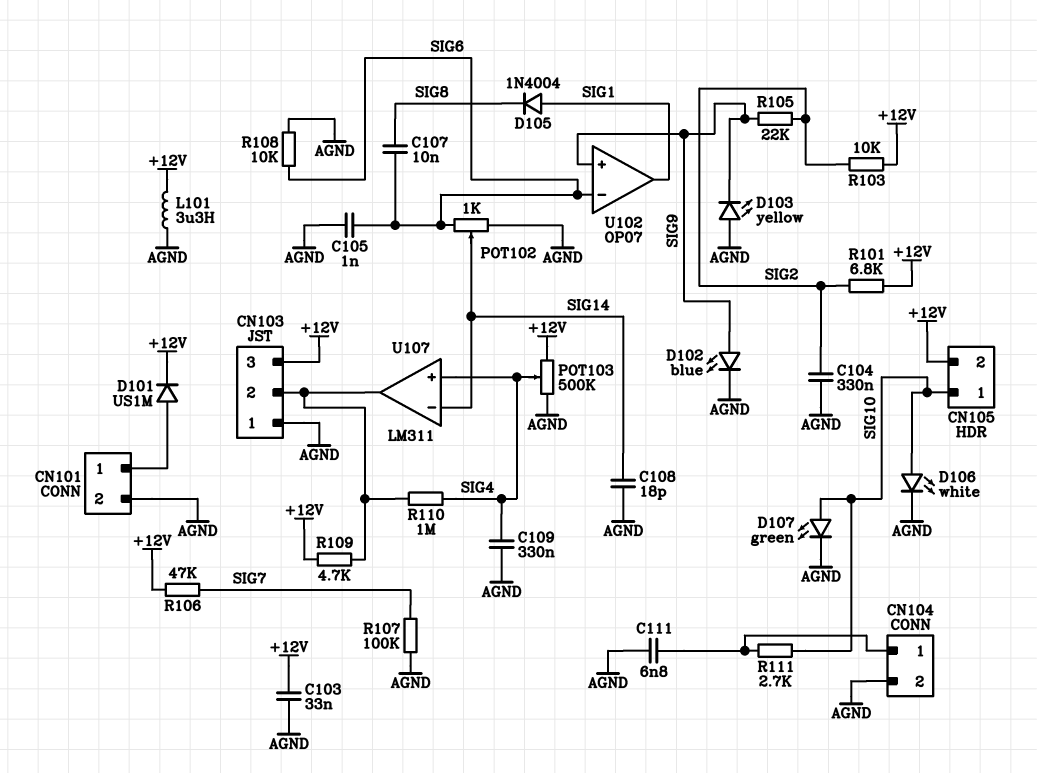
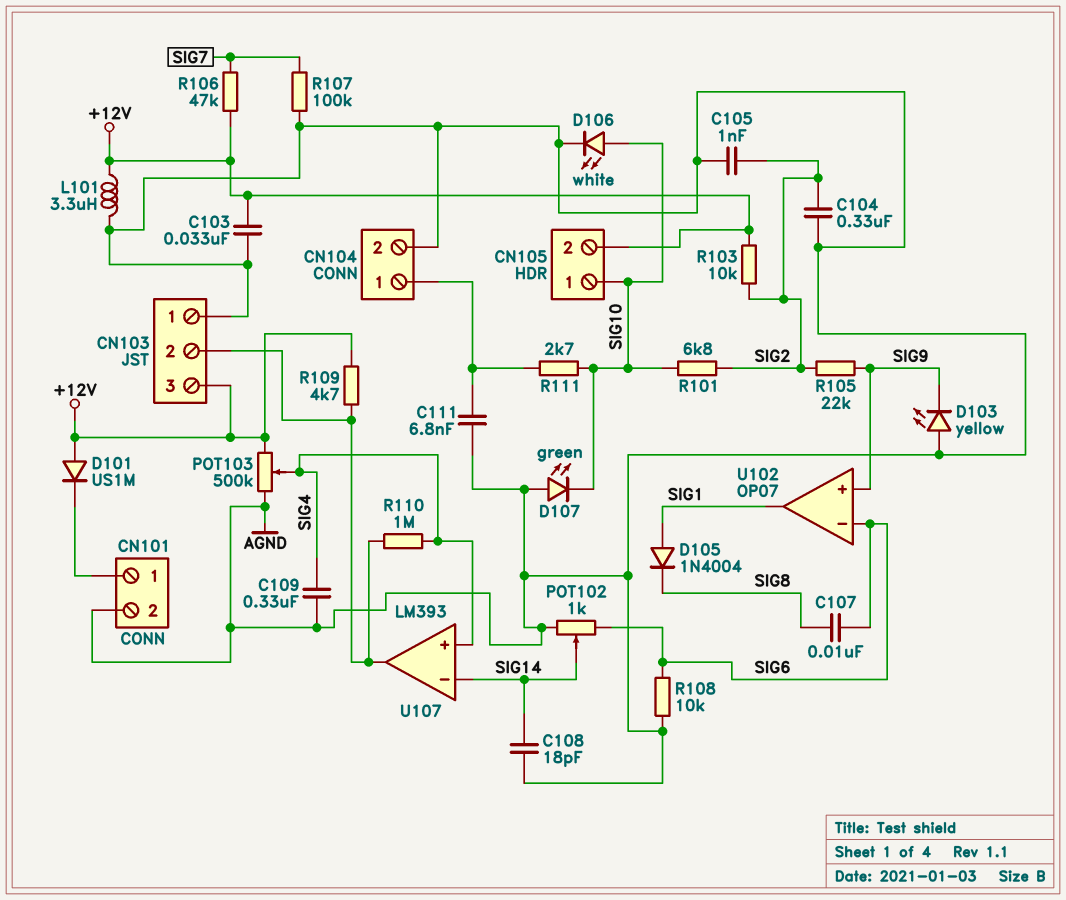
C105: 1nF (AGND, SIG6) -> 1nF (AGND, SIG2)
D101: diode US1M (A CN101/1, K +12V) -> diode US1M (A +12V, K CN101/1)
D102: LED blue (A SIG9, K AGND) -> none
D107: LED green (A SIG10, K AGND) -> LED green (A AGND, K SIG10)
R101: 6.8k (+12V, SIG2) -> 6.8k (SIG2, SIG10)
U107: LM311 -> LM393

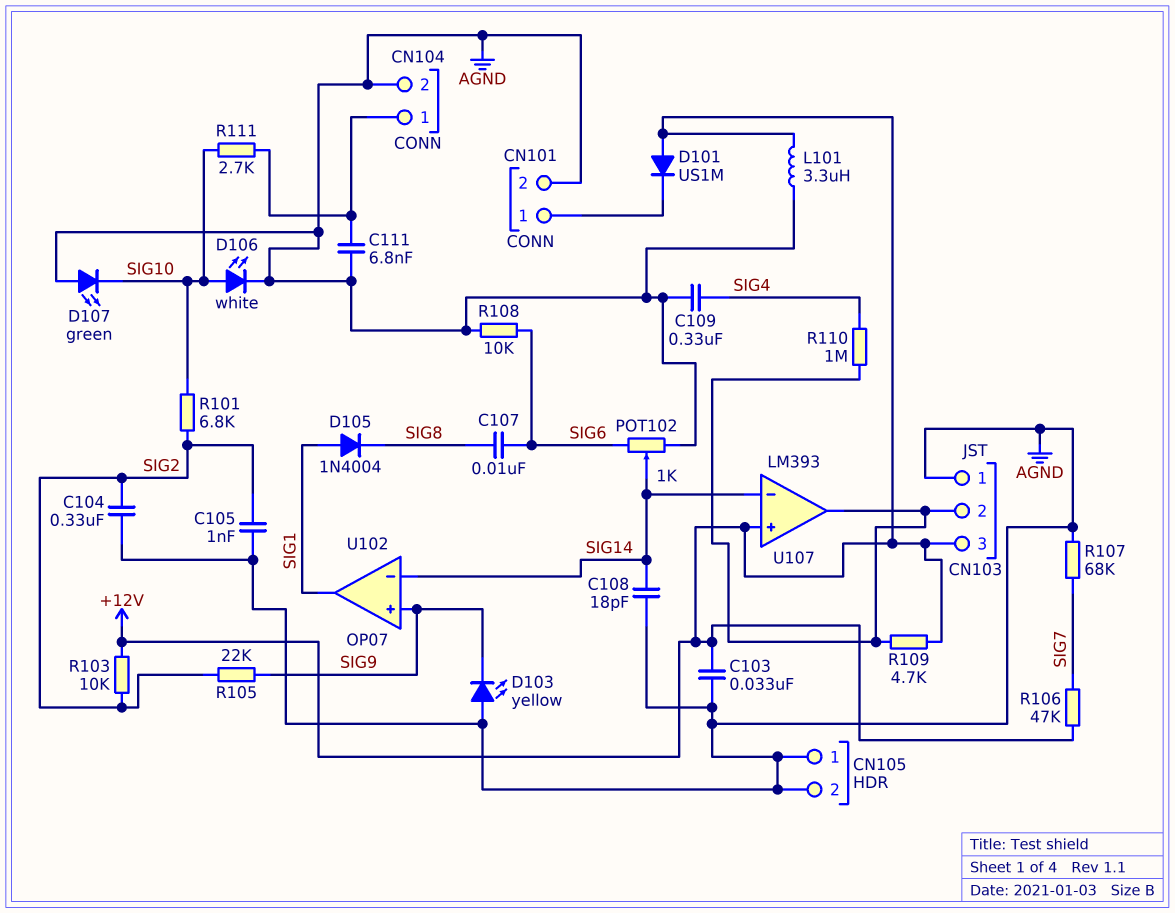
CN105 pin 1: SIG10 -> AGND
CN105 pin 2: +12V -> AGND
POT103: 500k (+12V, AGND, wiper SIG4) -> none
R107: 100k (AGND, SIG7) -> 68k (AGND, SIG7)
U102 pin in-: SIG6 -> SIG14
U107 pin in+: SIG4 -> +12V

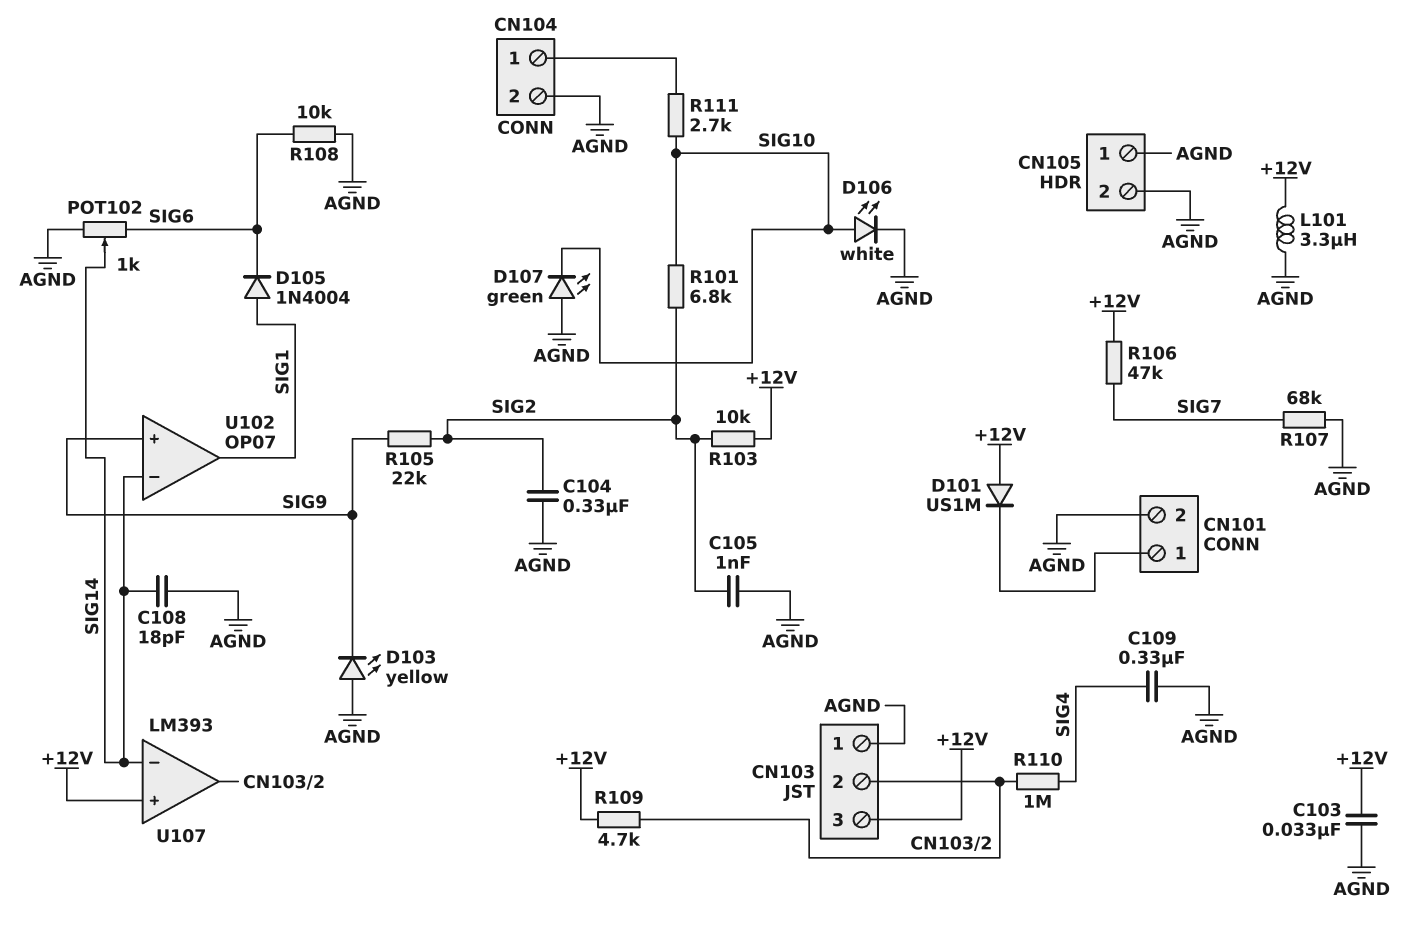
C107: 10nF (SIG6, SIG8) -> none
C111: 6.8nF (AGND, CN104/1) -> none
D105: diode 1N4004 (A SIG1, K SIG8) -> diode 1N4004 (A SIG1, K SIG6)

